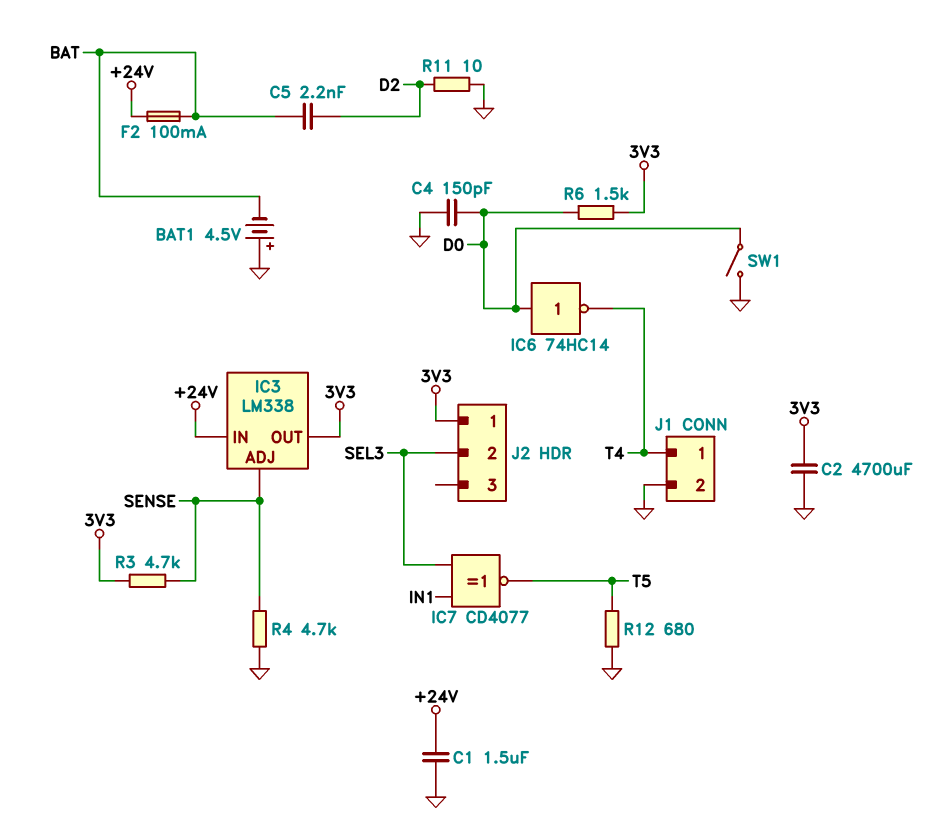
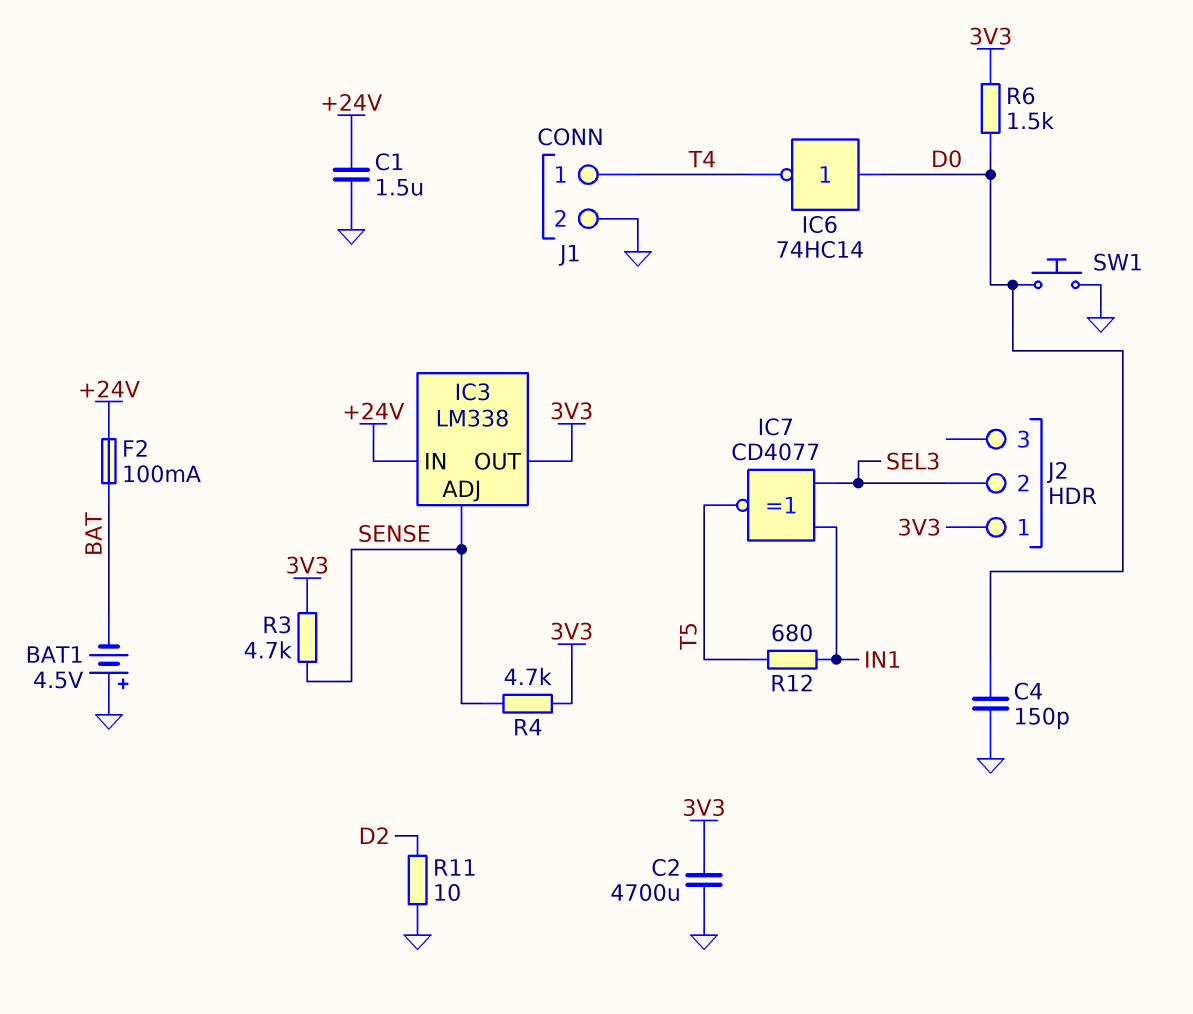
C5: 2.2nF (BAT, D2) -> none
R4: 4.7k (GND, SENSE) -> 4.7k (3V3, SENSE)
R12: 680 (GND, T5) -> 680 (IN1, T5)
SW1: switch (D0, GND) -> button (D0, GND)

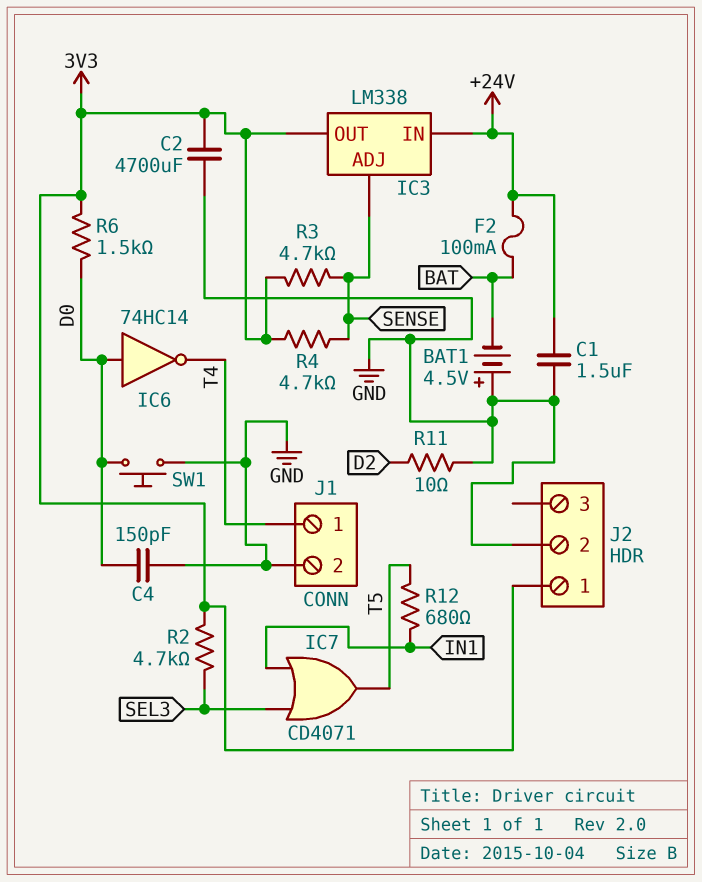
IC7: XNOR CD4077 (in IN1, in SEL3, out T5) -> OR CD4071 (in IN1, in SEL3, out T5)
J2 pin 2: SEL3 -> GND
R2: none -> 4.7k (3V3, SEL3)

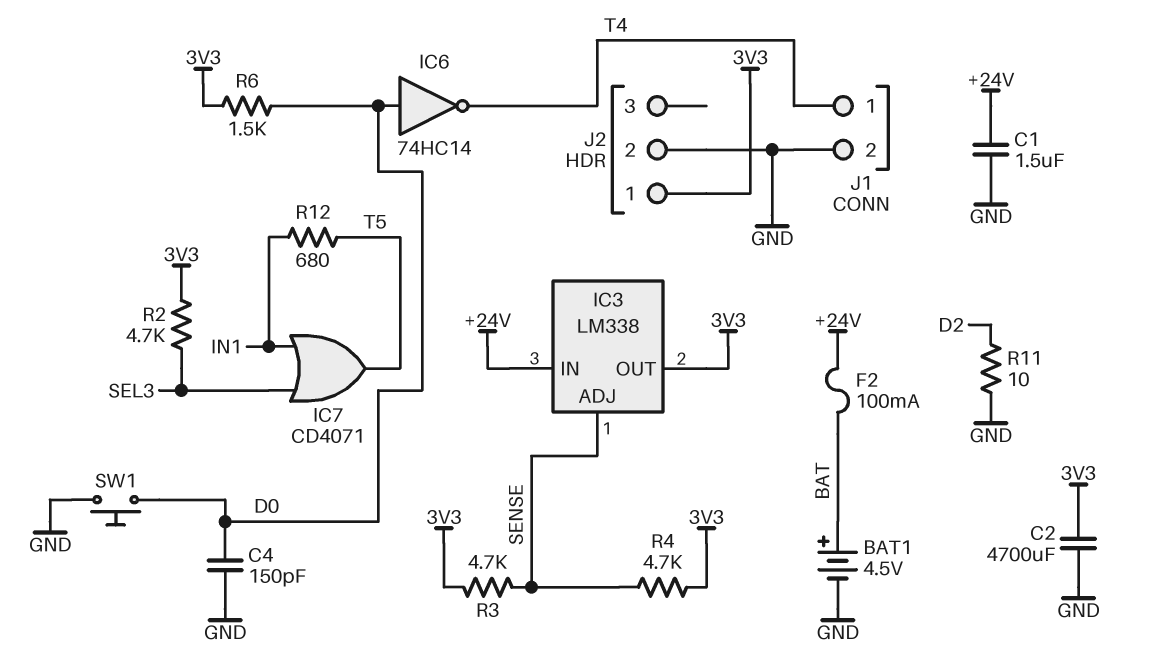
BAT1: 4.5V (plus GND, minus BAT) -> 4.5V (plus BAT, minus GND)

